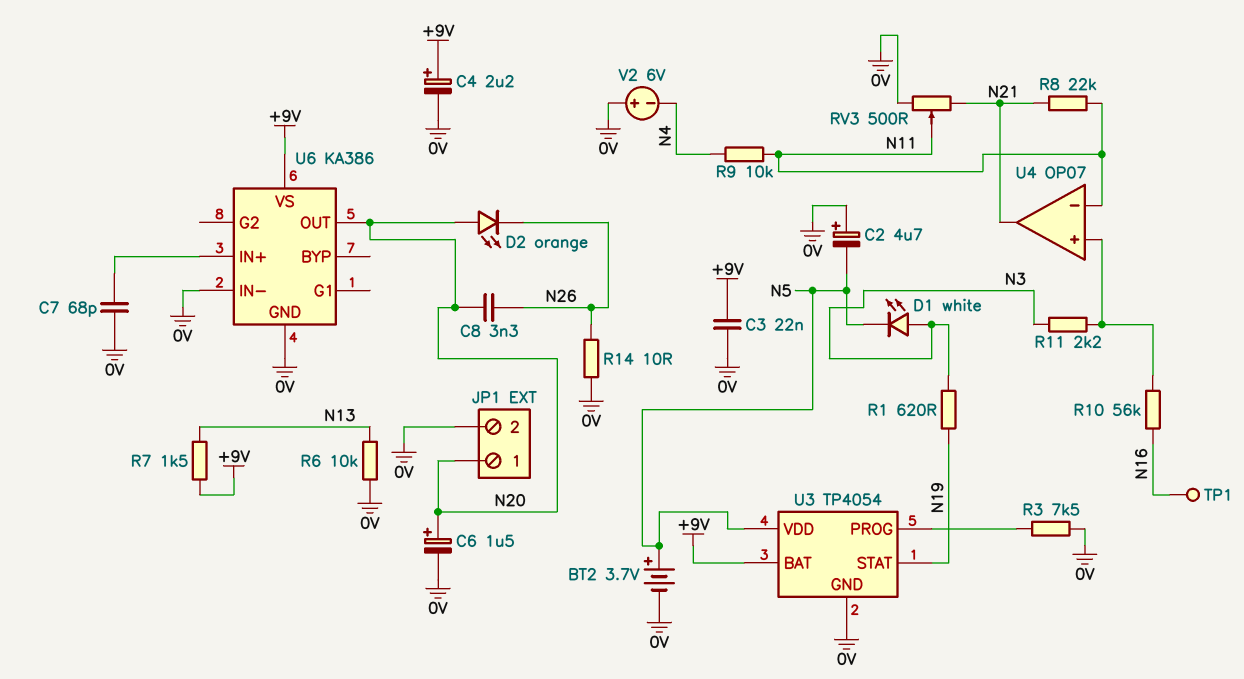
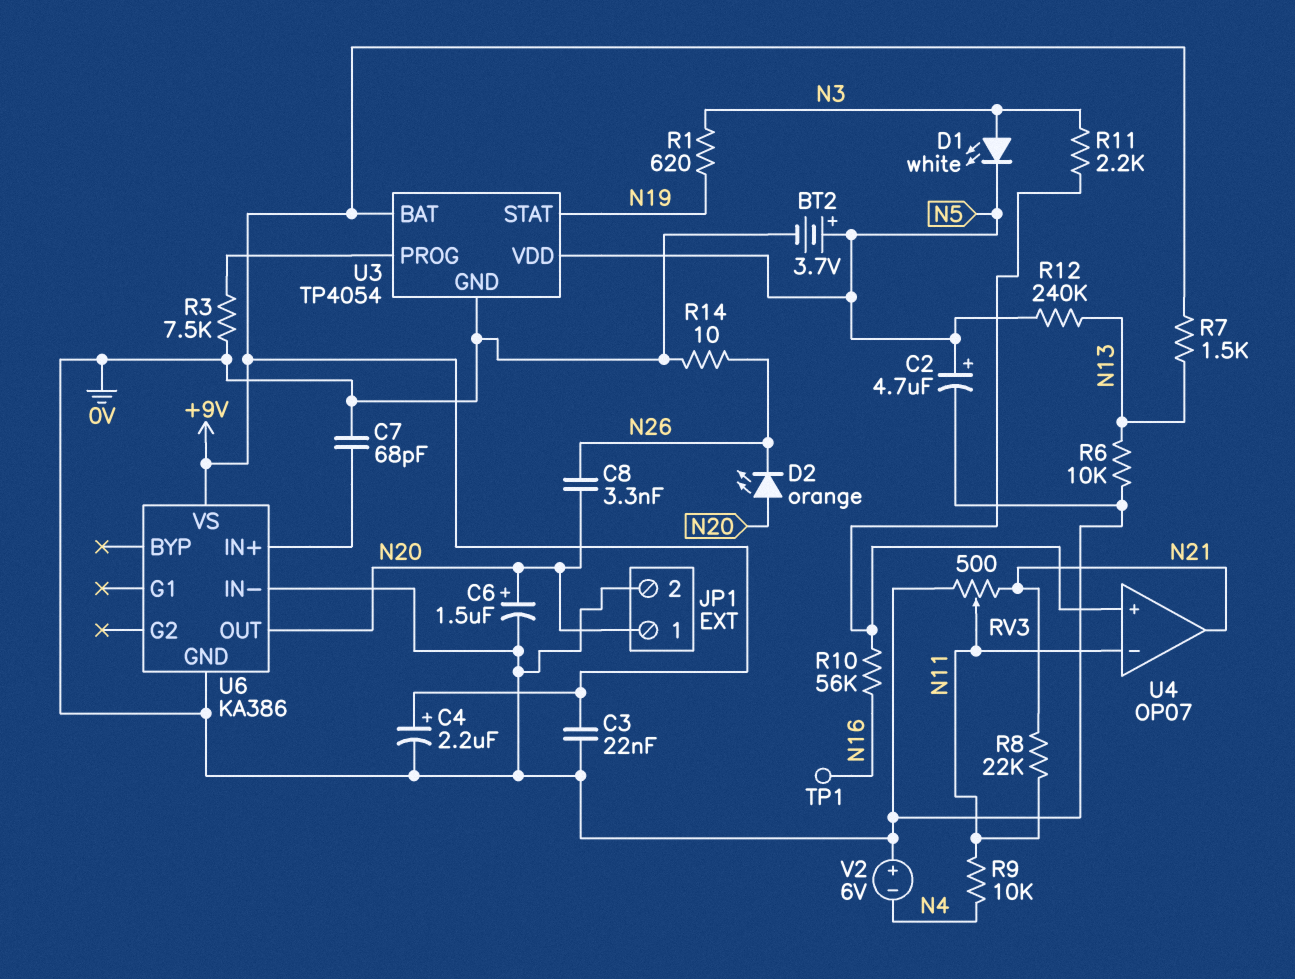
C2: 4.7uF (plus 0V, minus N5) -> 4.7uF (plus N5, minus 0V)
R12: none -> 240k (N5, N13)

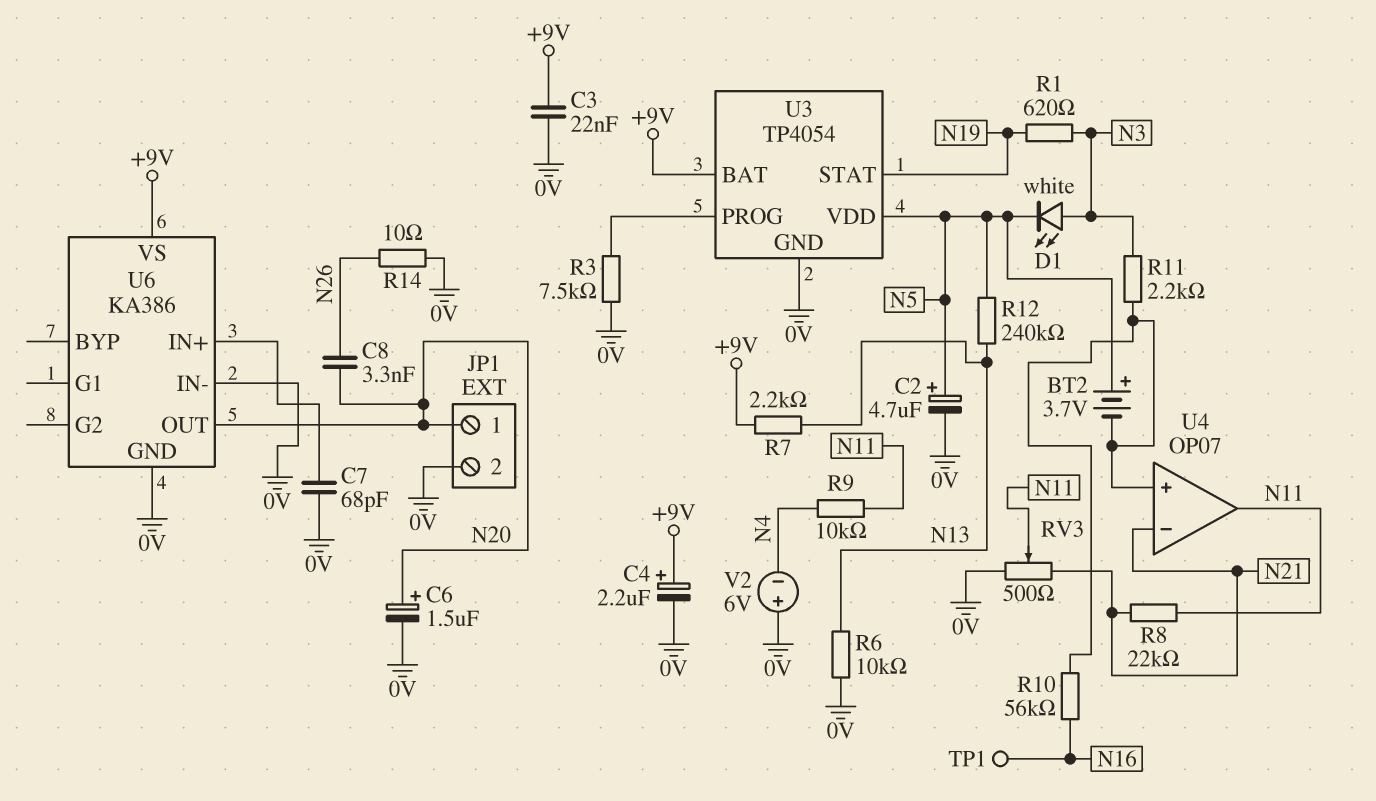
BT2: 3.7V (plus N5, minus 0V) -> 3.7V (plus N5, minus U4/in+)
D2: LED orange (A N20, K N26) -> none
R7: 1.5k (+9V, N13) -> 2.2k (+9V, N13)
U4 pin in-: N11 -> N21
U4 pin out: N21 -> N11

